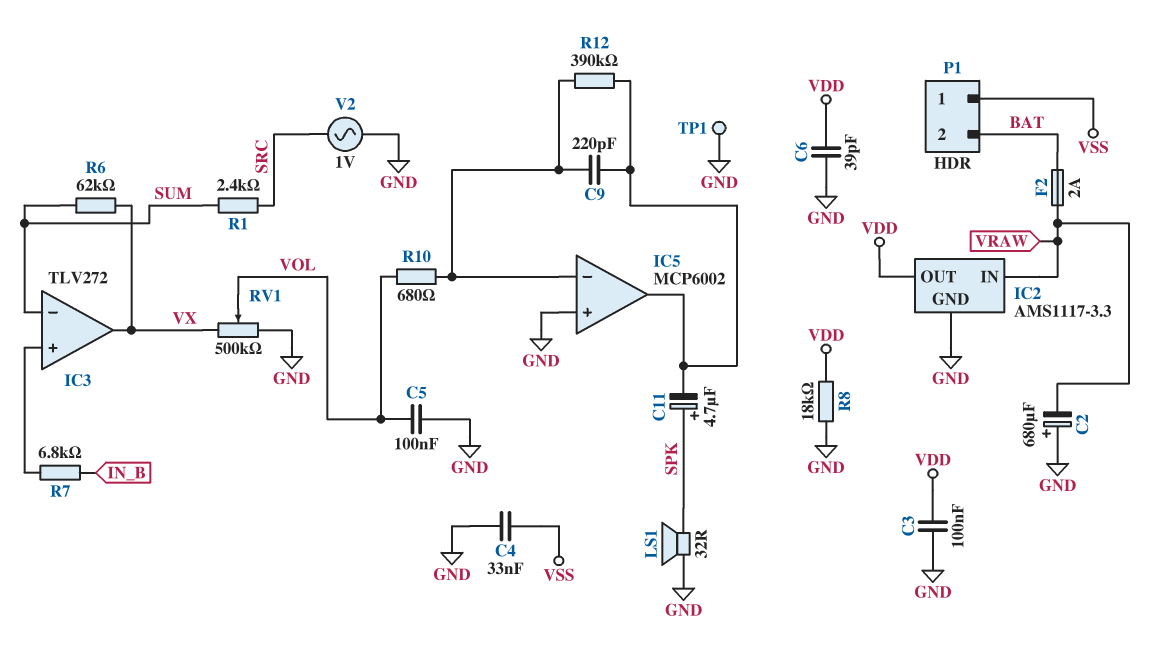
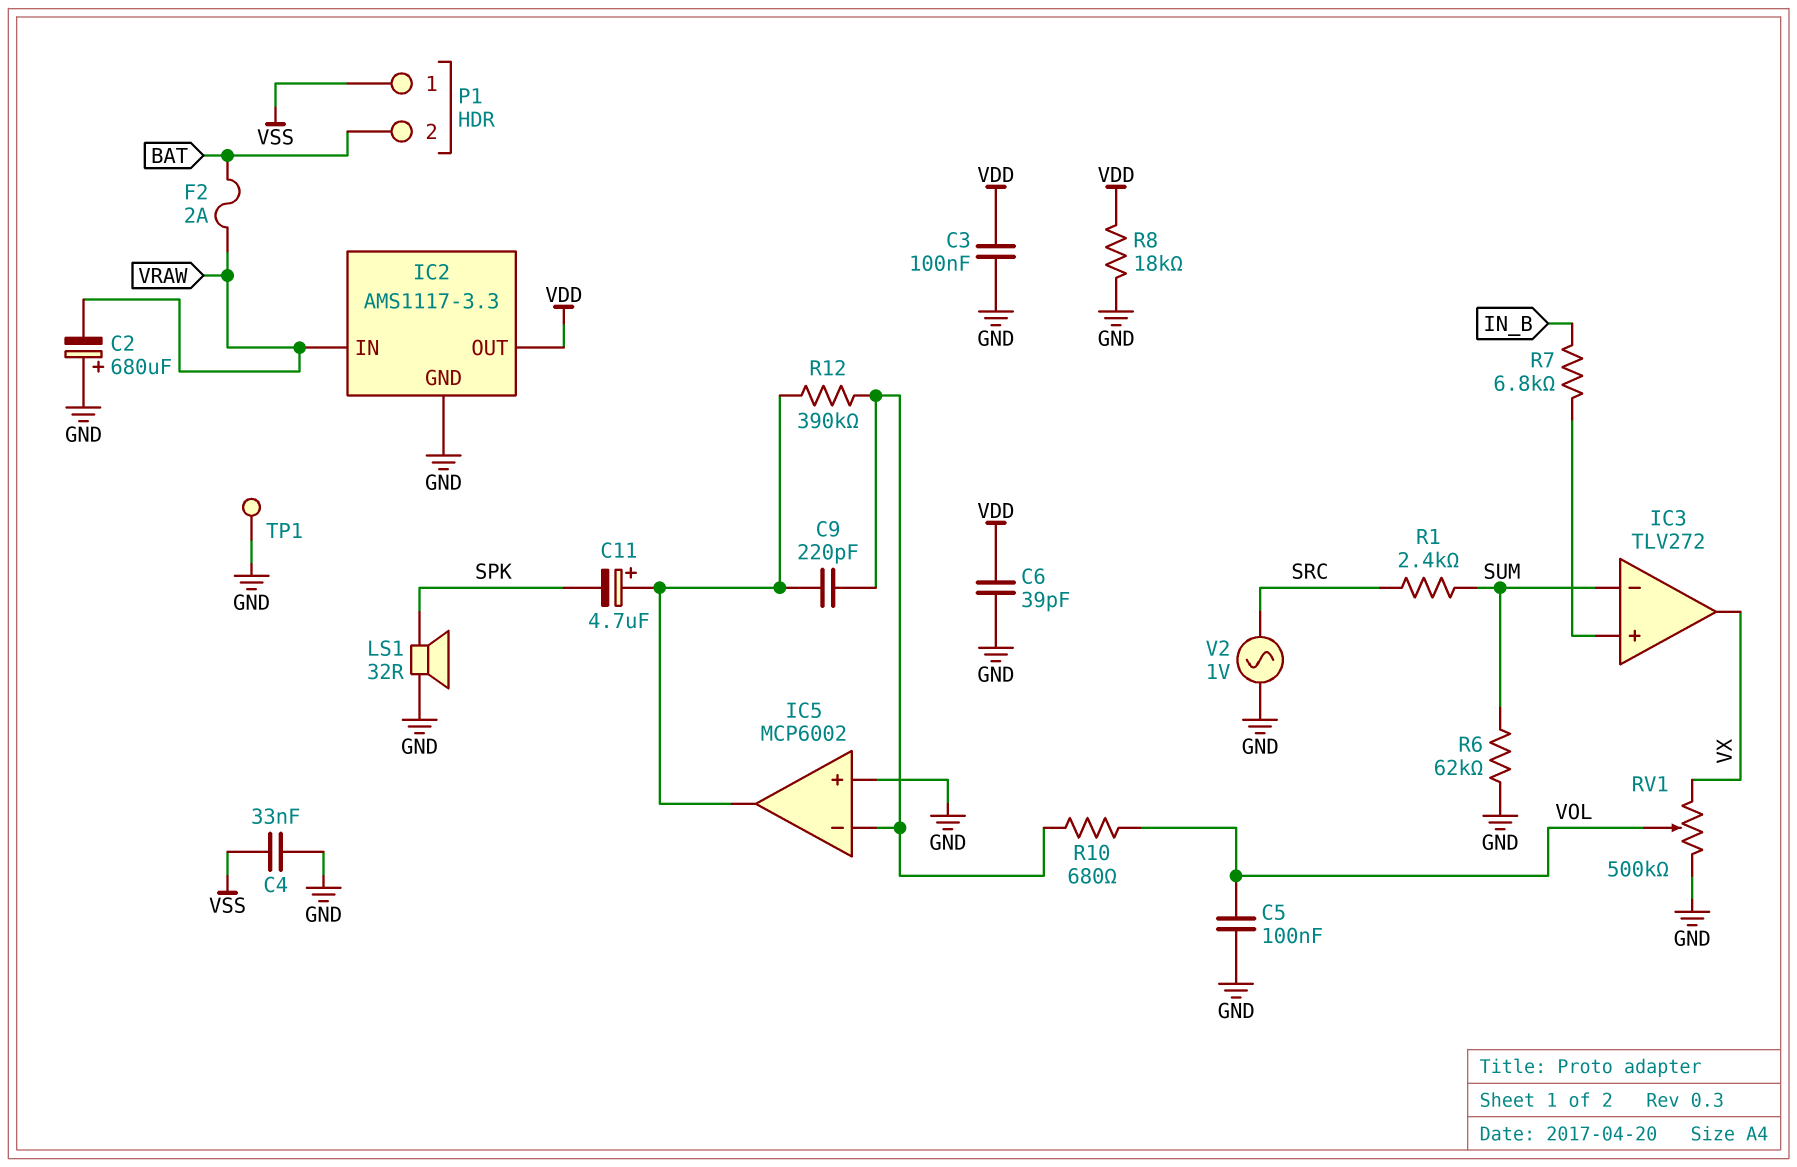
C11: 4.7uF (plus SPK, minus IC5/out) -> 4.7uF (plus IC5/out, minus SPK)
R6: 62k (SUM, VX) -> 62k (GND, SUM)

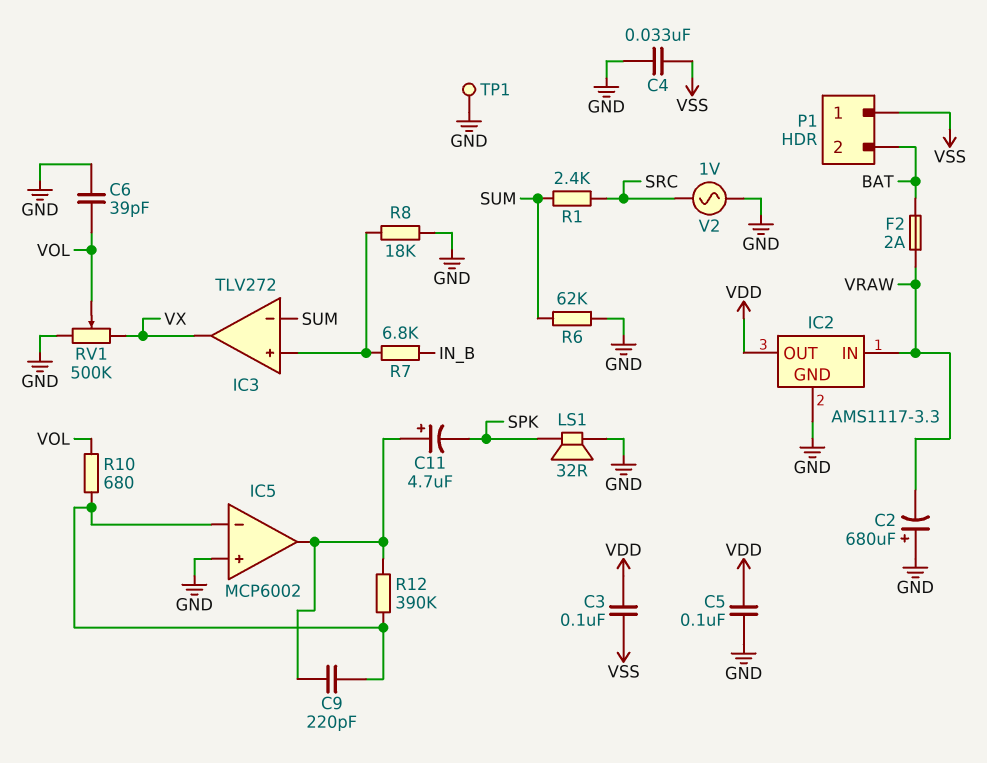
C3: 100nF (GND, VDD) -> 100nF (VDD, VSS)
C5: 100nF (GND, VOL) -> 100nF (GND, VDD)
C6: 39pF (GND, VDD) -> 39pF (GND, VOL)
R8: 18k (GND, VDD) -> 18k (GND, IC3/in+)

